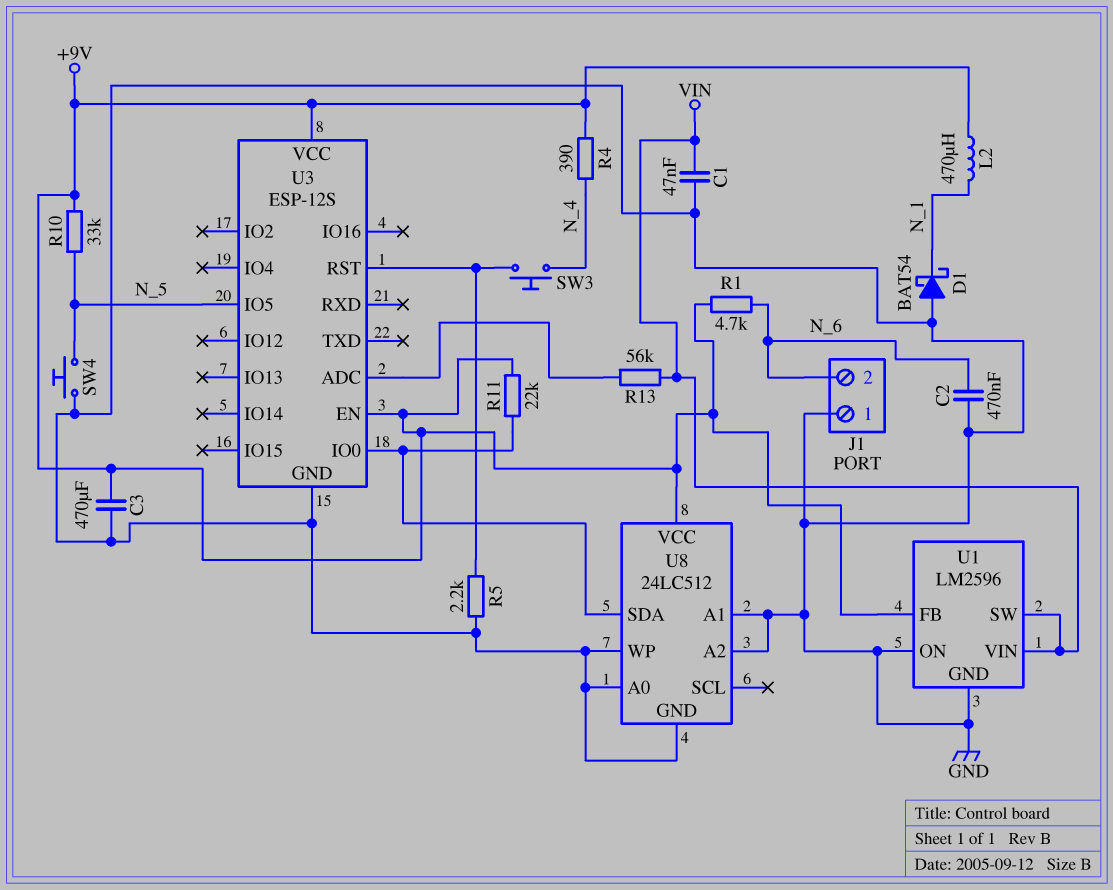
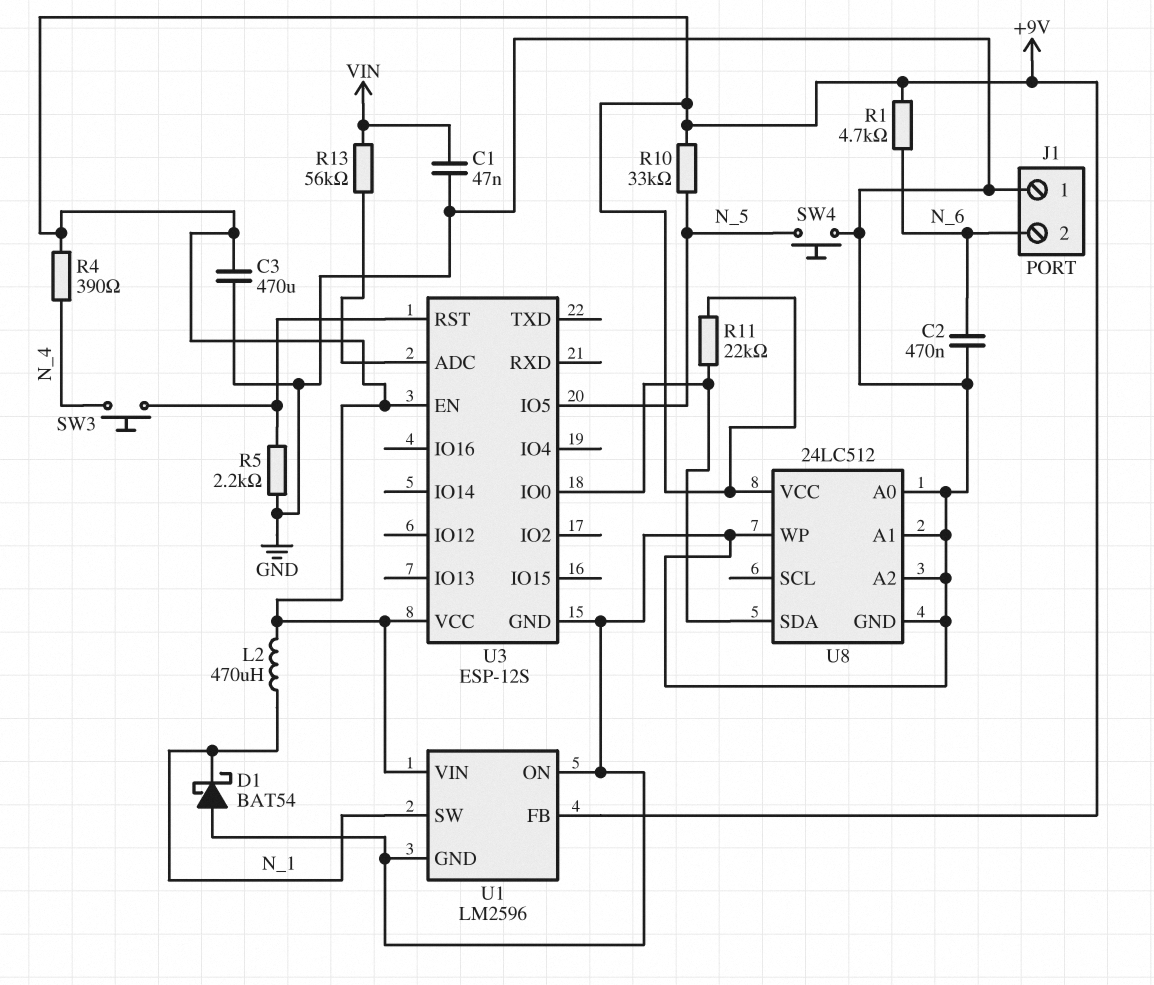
U1 pin SW: VIN -> N_1
U1 pin VIN: VIN -> +9V

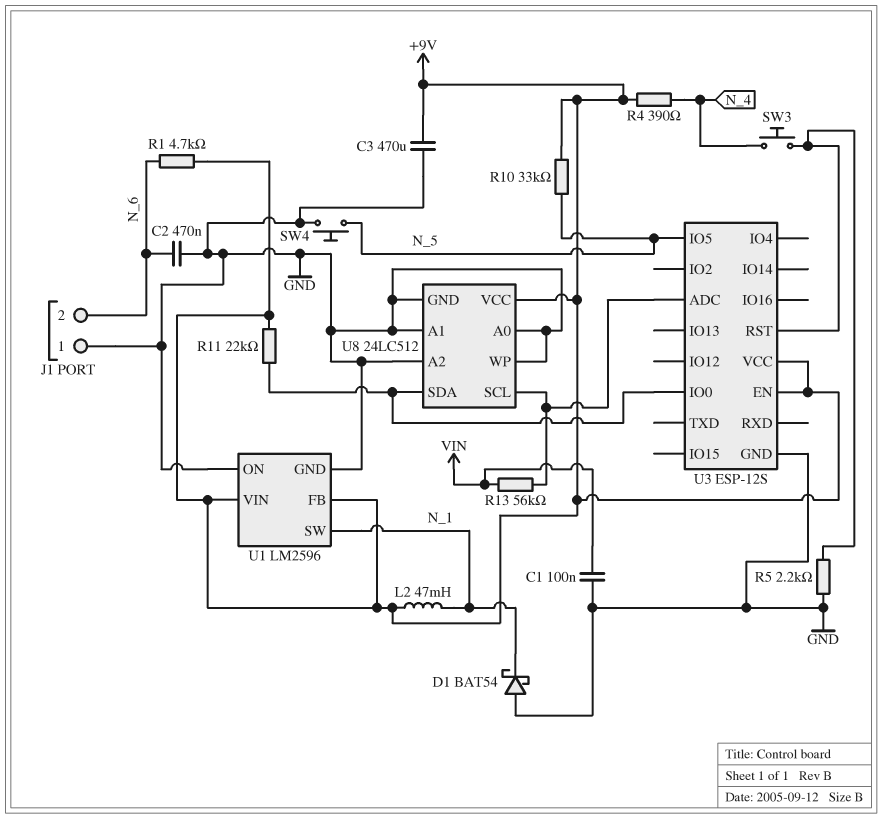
C1: 47nF (GND, VIN) -> 100nF (GND, VIN)
L2: 470uH (+9V, N_1) -> 47mH (+9V, N_1)
U8 pin SCL: none -> U3/ADC

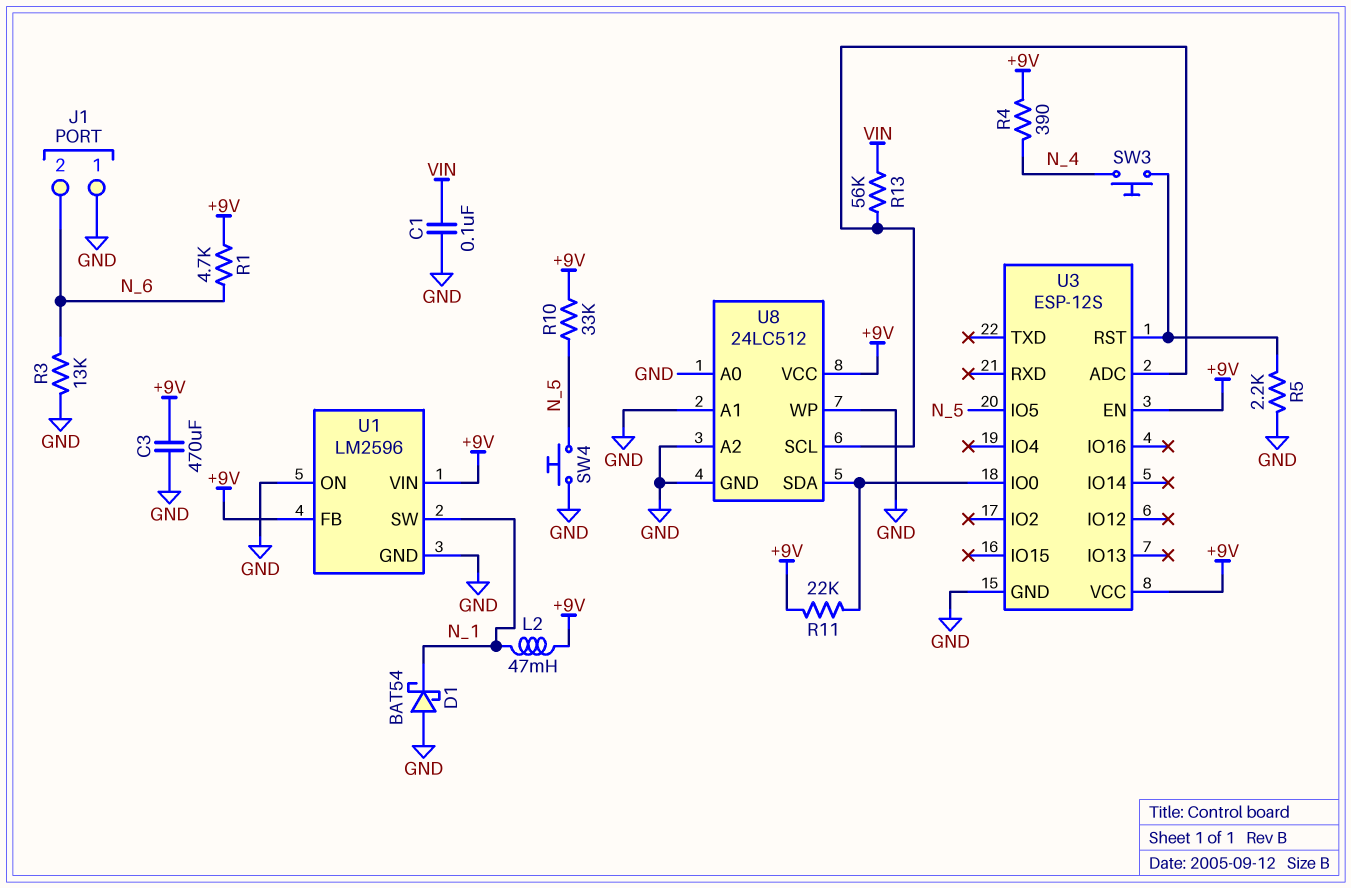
C2: 470nF (GND, N_6) -> none
R3: none -> 13k (GND, N_6)

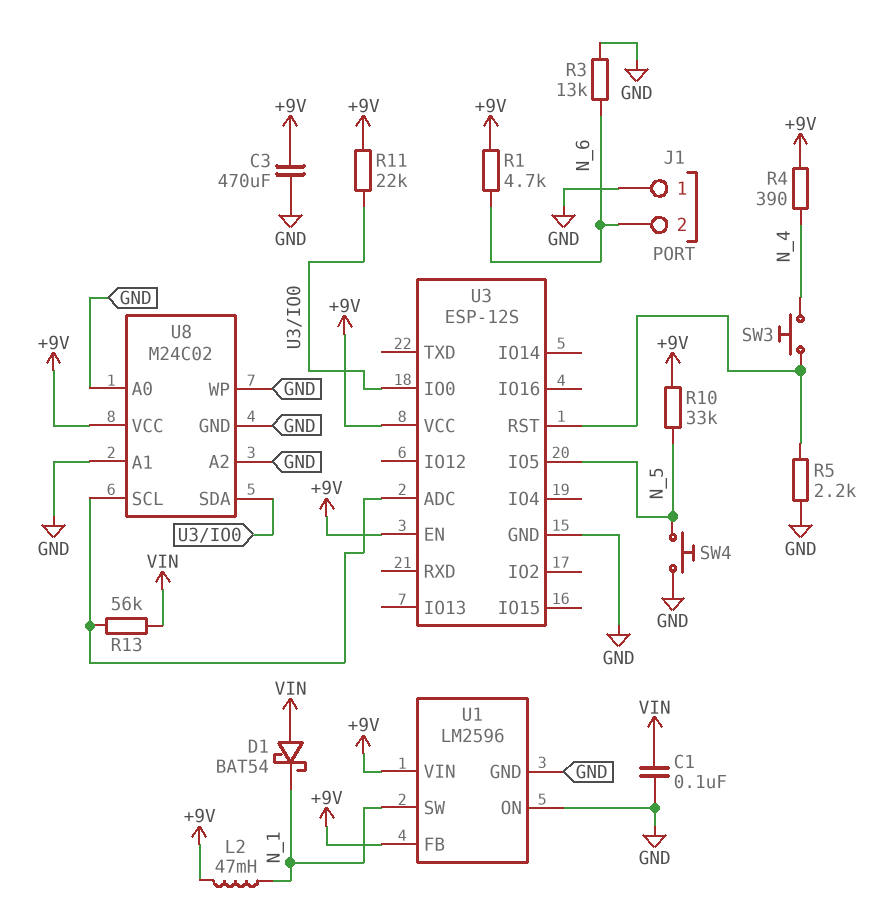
D1: schottky BAT54 (A GND, K N_1) -> schottky BAT54 (A VIN, K N_1)
U8: 24LC512 -> M24C02

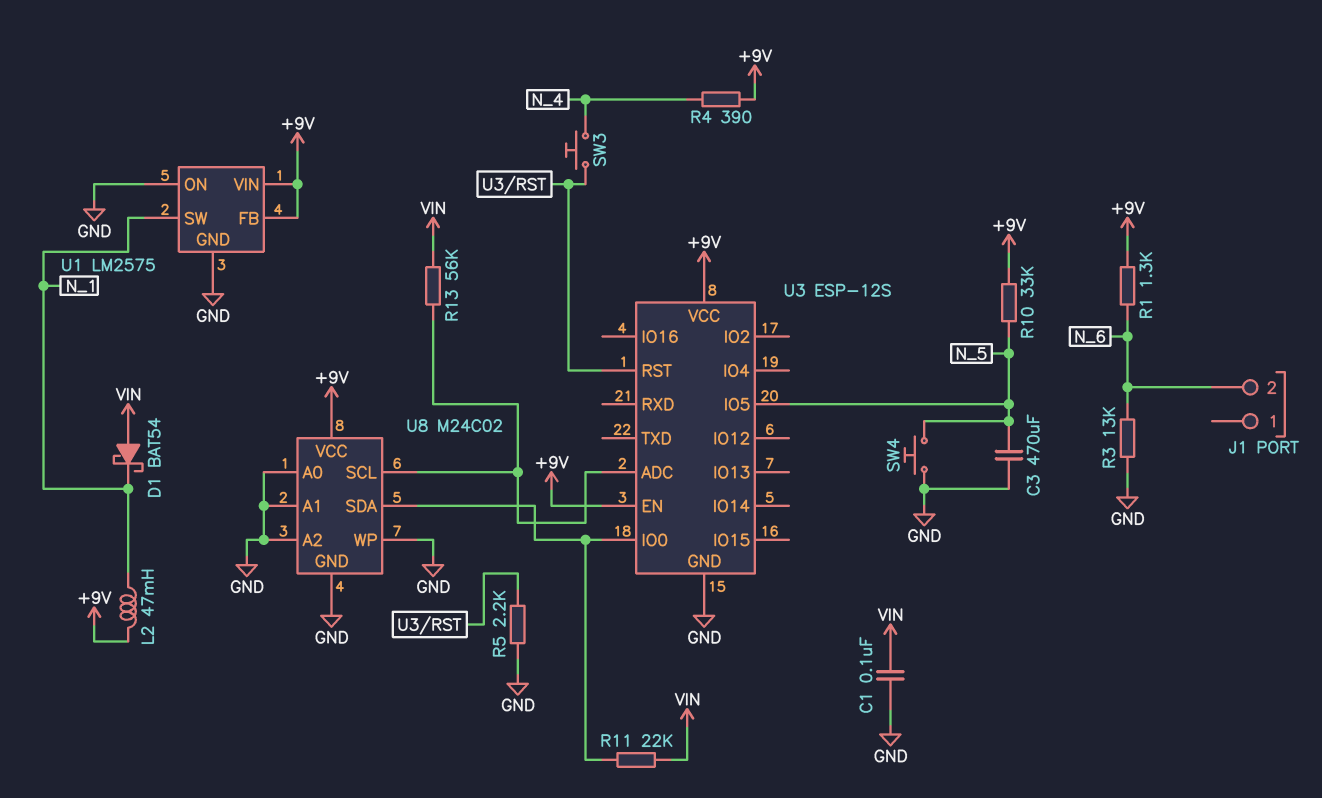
C3: 470uF (+9V, GND) -> 470uF (GND, N_5)
J1 pin 1: GND -> none
R1: 4.7k (+9V, N_6) -> 1.3k (+9V, N_6)
R11: 22k (+9V, U3/IO0) -> 22k (U3/IO0, VIN)
U1: LM2596 -> LM2575

